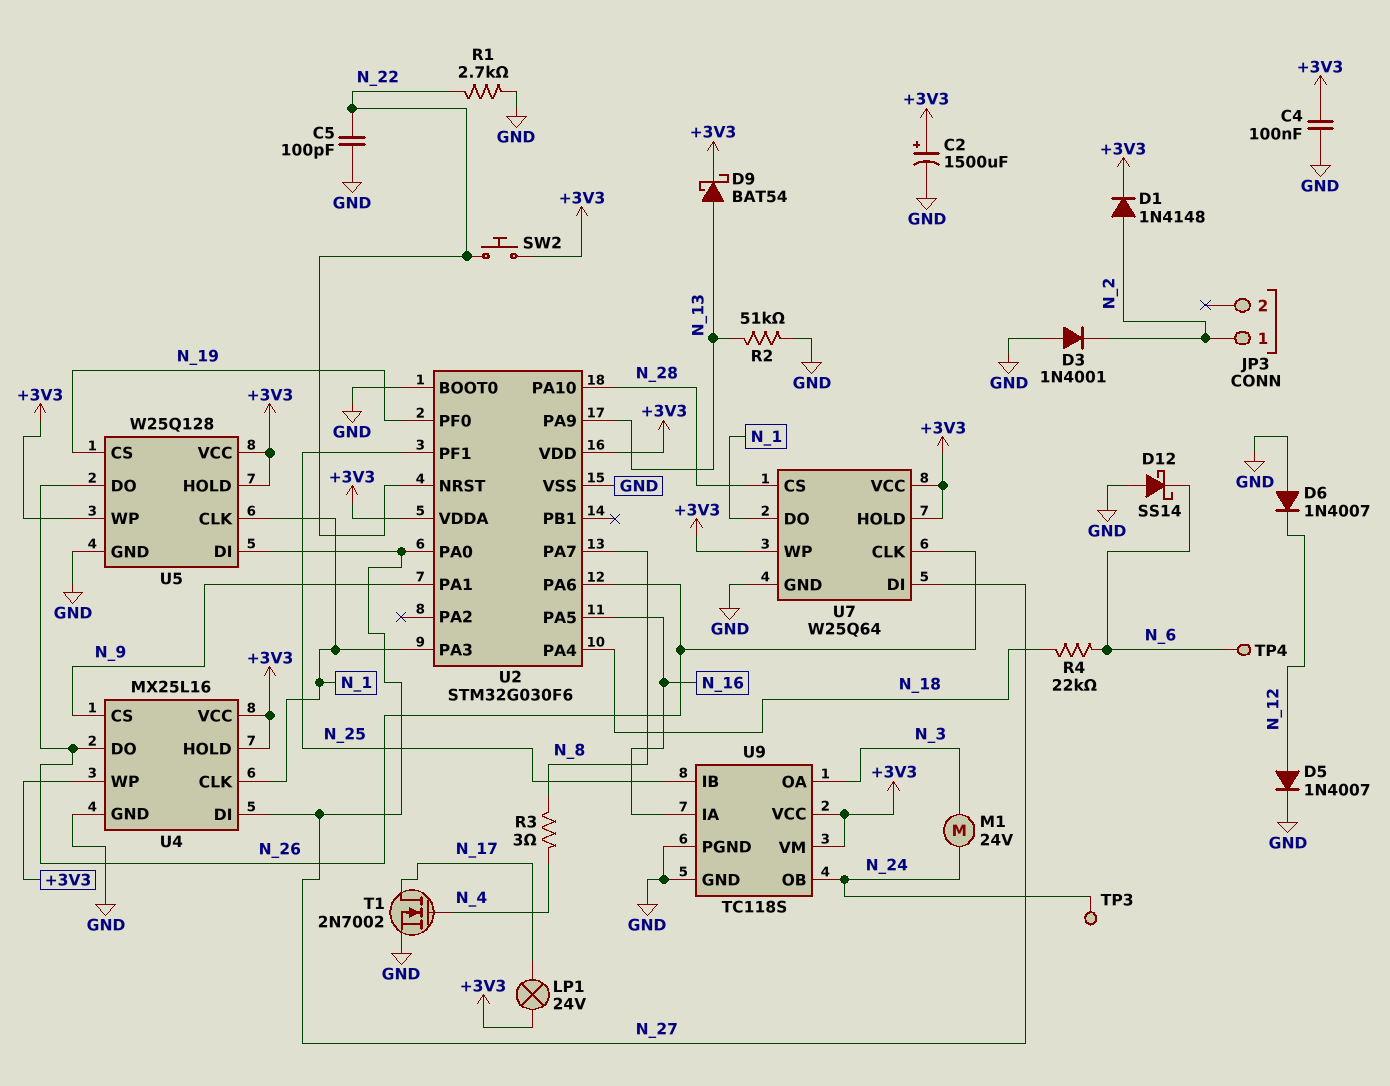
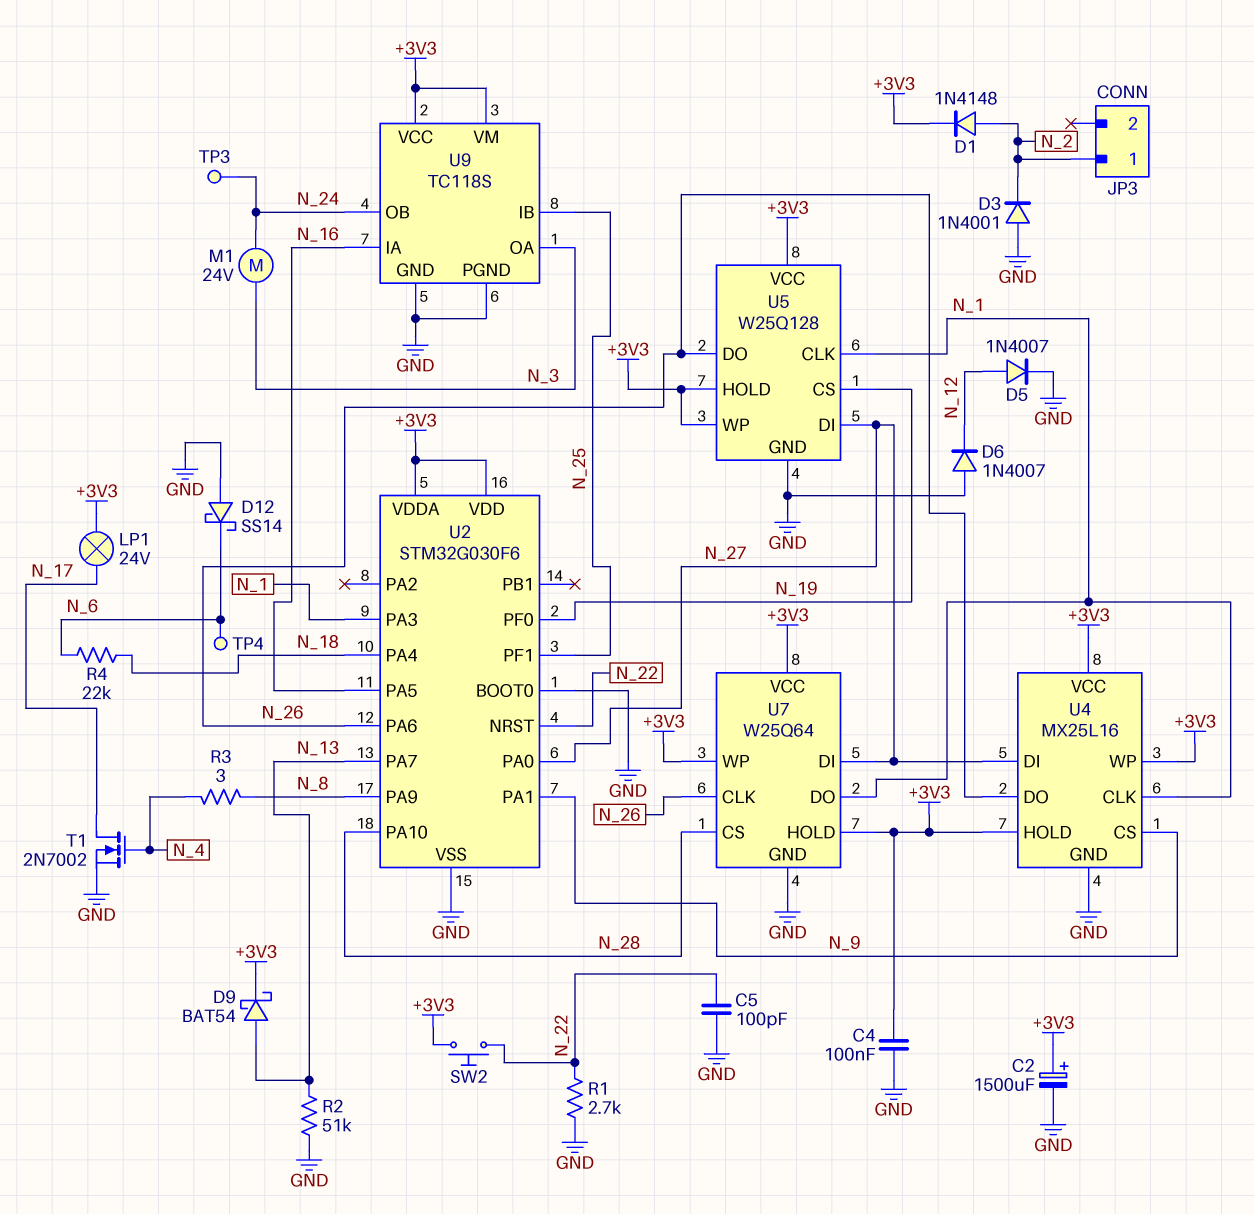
U2 pin PA7: N_8 -> N_13
U2 pin PA9: N_13 -> N_8

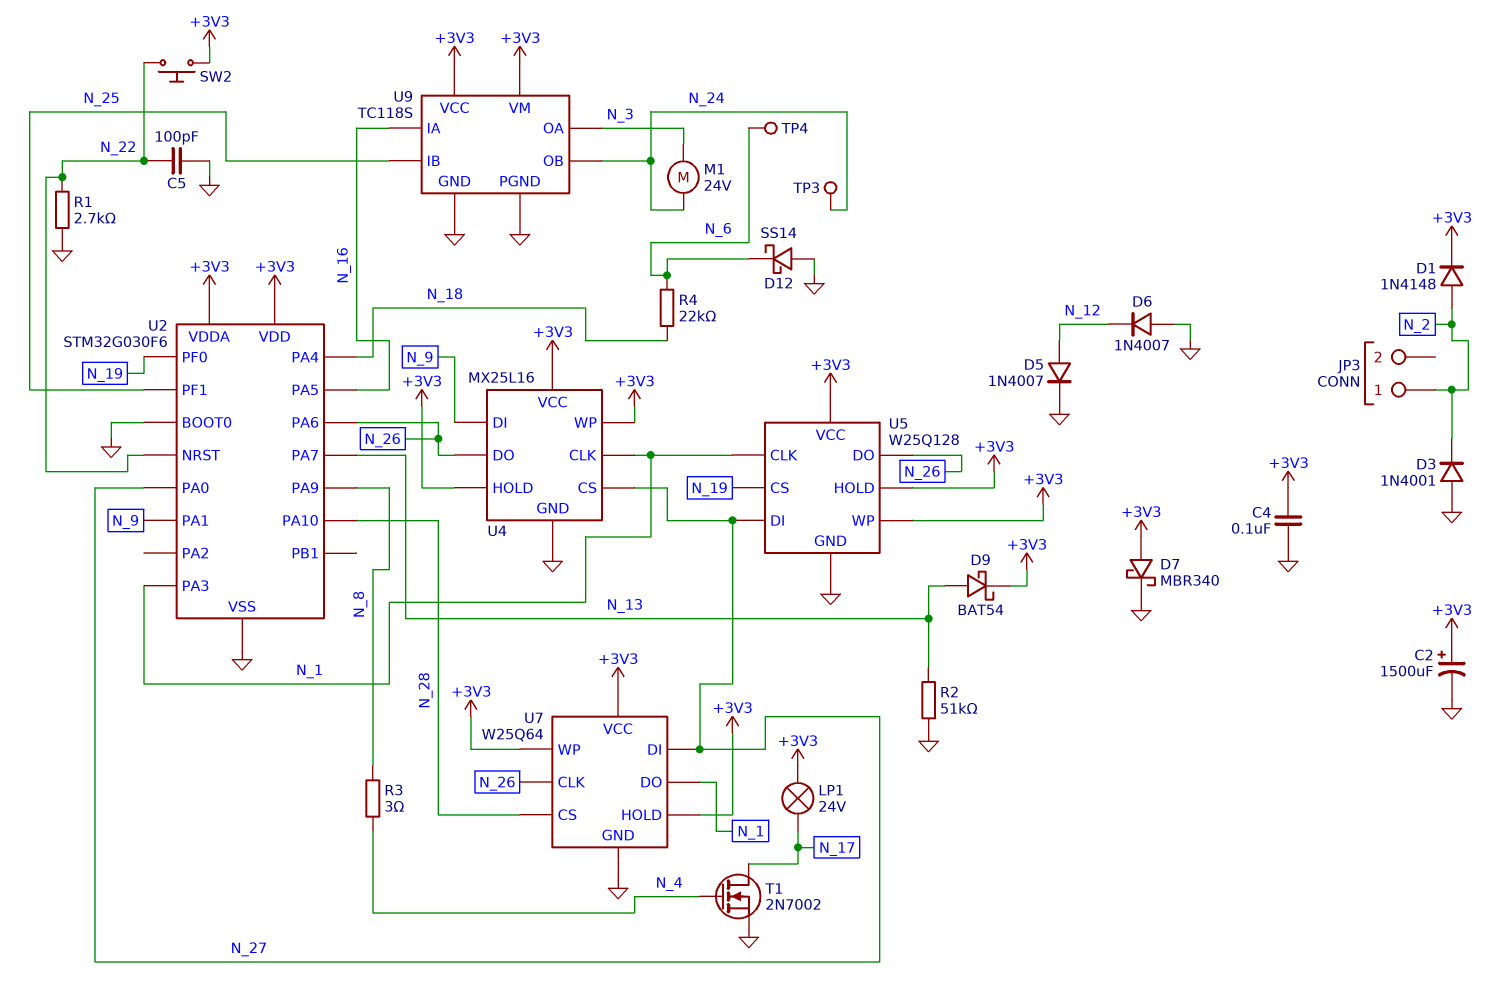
D7: none -> schottky MBR340 (A +3V3, K GND)
U4 pin CS: N_9 -> N_27
U4 pin DI: N_27 -> N_9

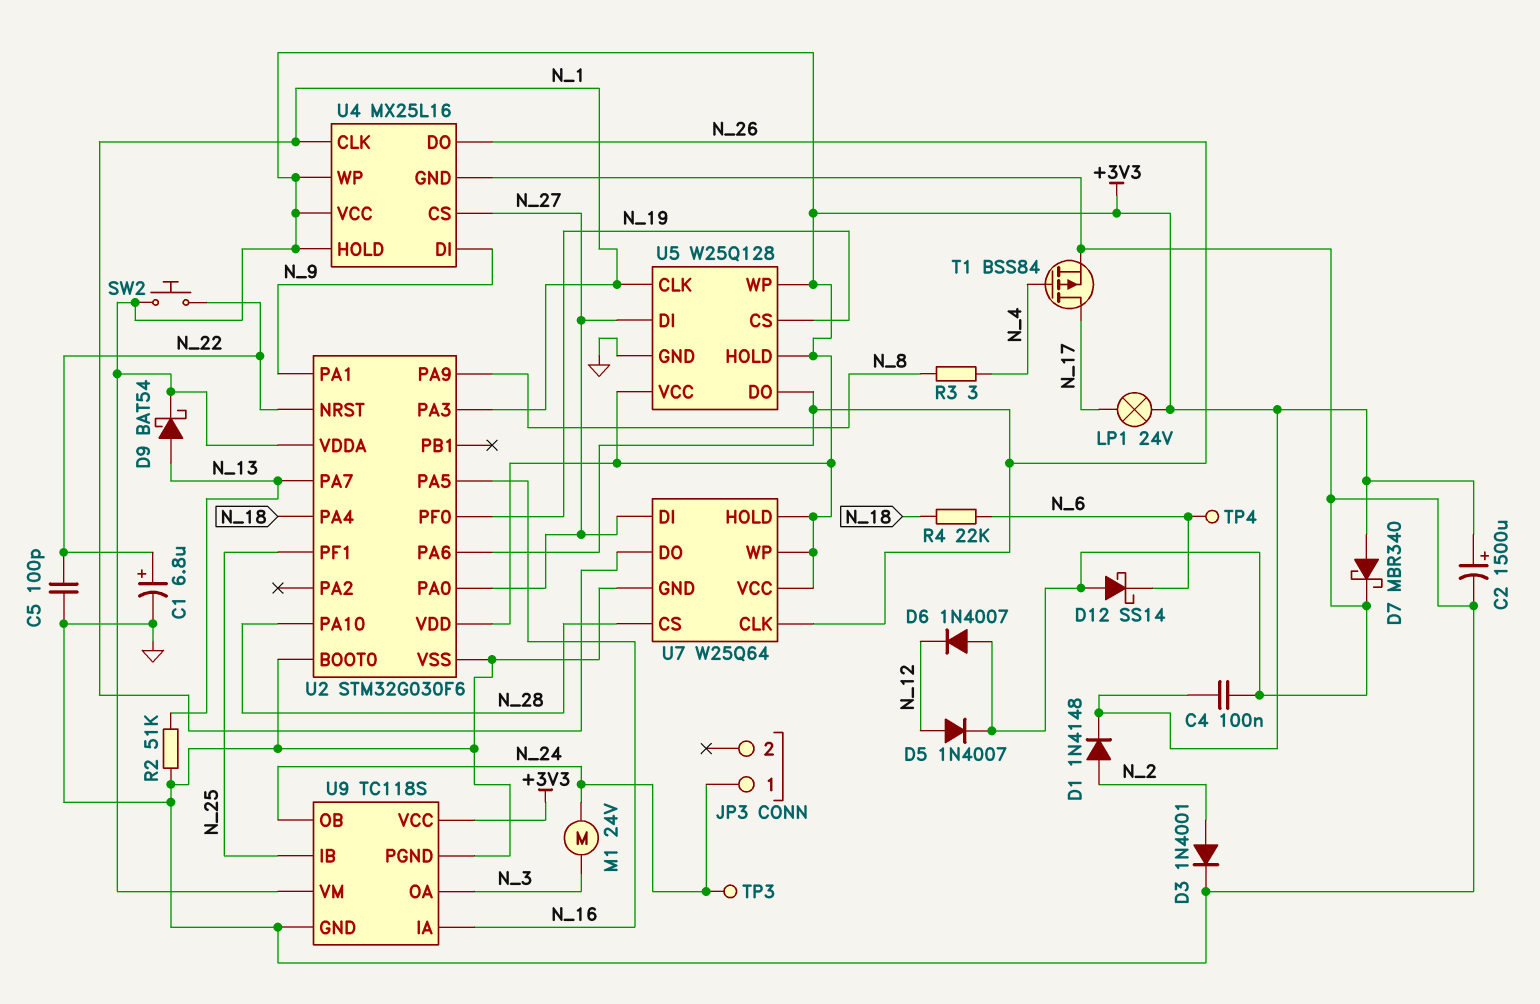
C1: none -> 6.8uF (plus N_22, minus GND)
D3: diode 1N4001 (A GND, K N_2) -> diode 1N4001 (A N_2, K GND)
JP3 pin 1: N_2 -> N_24
R1: 2.7k (GND, N_22) -> none
T1: NMOS 2N7002 (G N_4, D N_17, S GND) -> PMOS BSS84 (G N_4, D N_17, S GND)

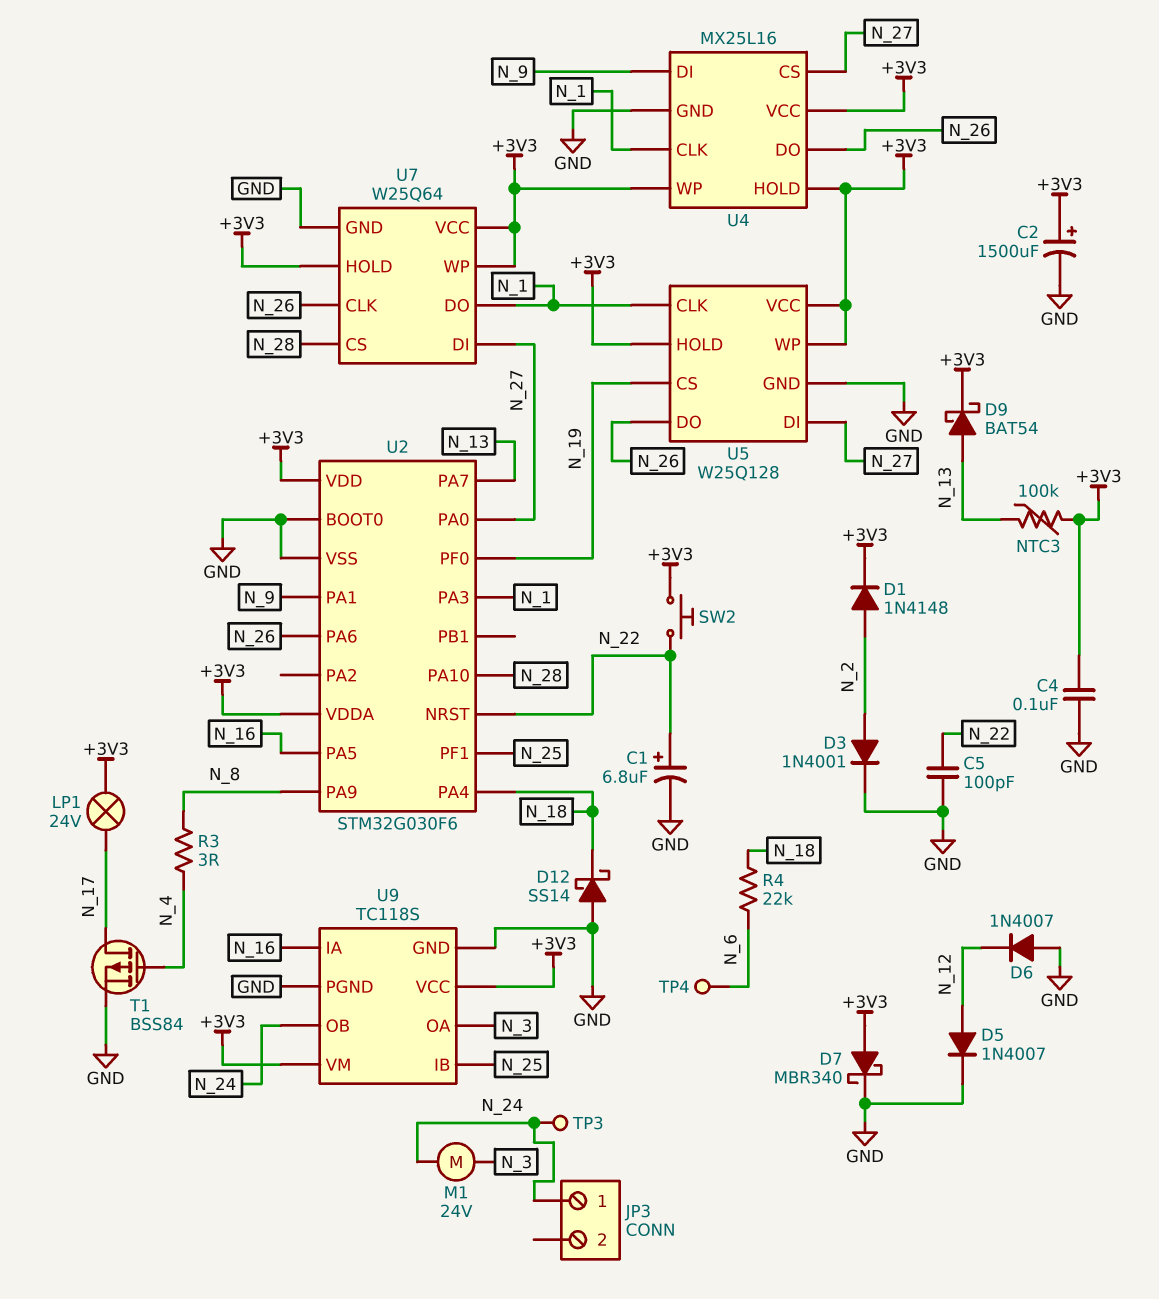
D12: schottky SS14 (A GND, K N_6) -> schottky SS14 (A GND, K N_18)
NTC3: none -> 100k (+3V3, N_13)
R2: 51k (GND, N_13) -> none

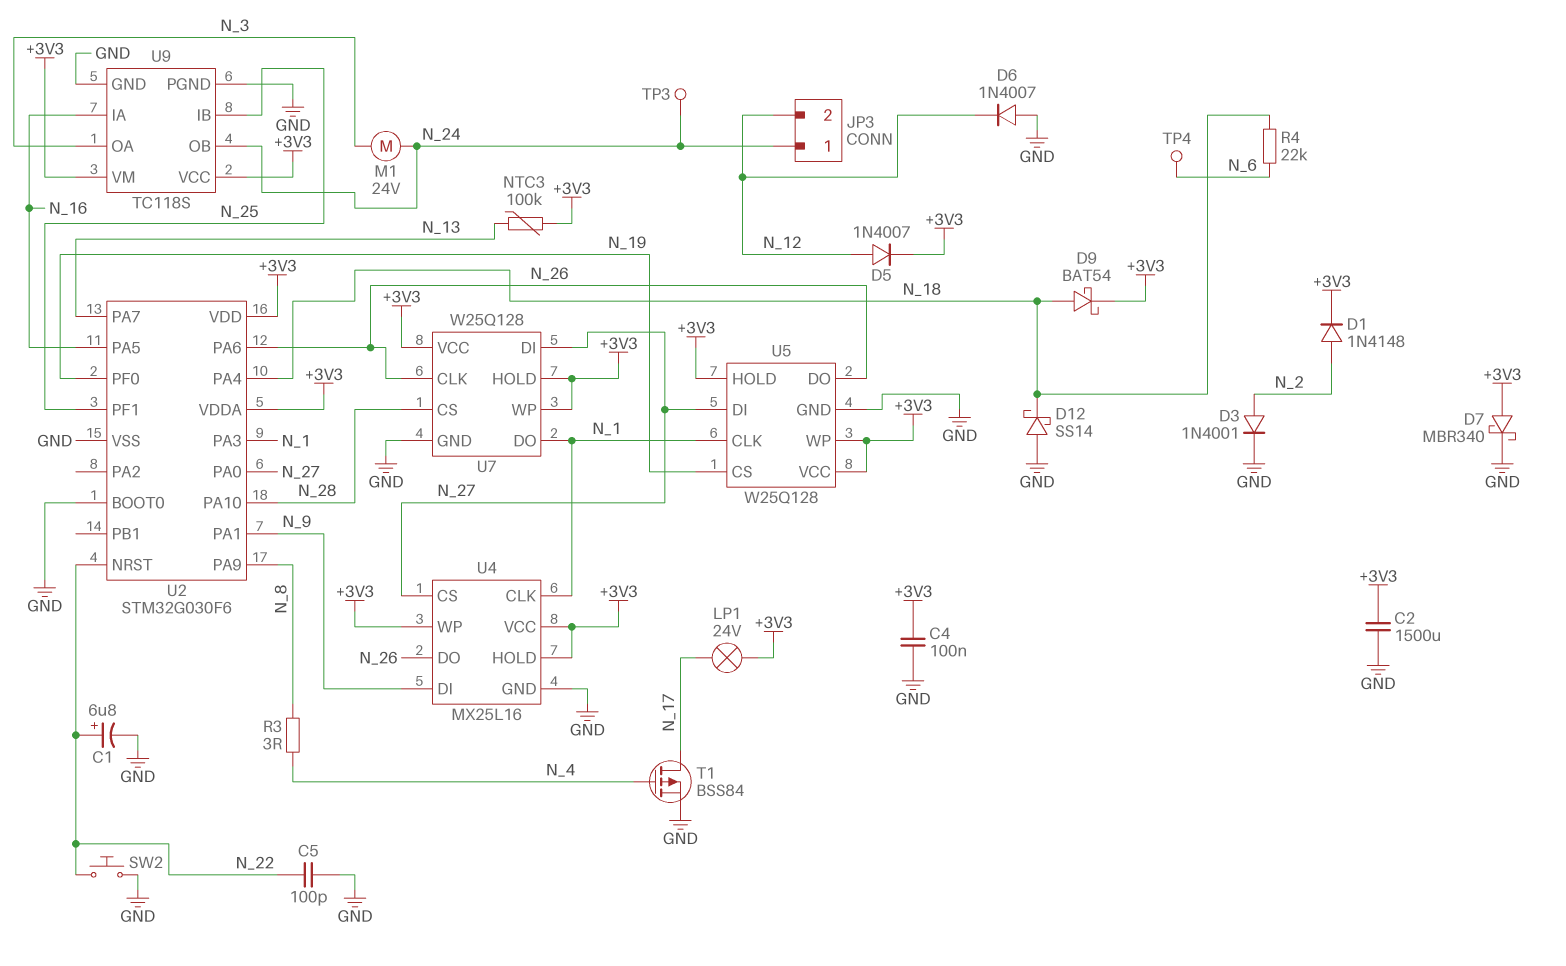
C2: 1500uF (plus +3V3, minus GND) -> 1500uF (+3V3, GND)
D5: diode 1N4007 (A N_12, K GND) -> diode 1N4007 (A N_12, K +3V3)
D9: schottky BAT54 (A N_13, K +3V3) -> schottky BAT54 (A N_18, K +3V3)
JP3 pin 2: none -> N_12
SW2: button (+3V3, N_22) -> button (GND, N_22)
U7: W25Q64 -> W25Q128

